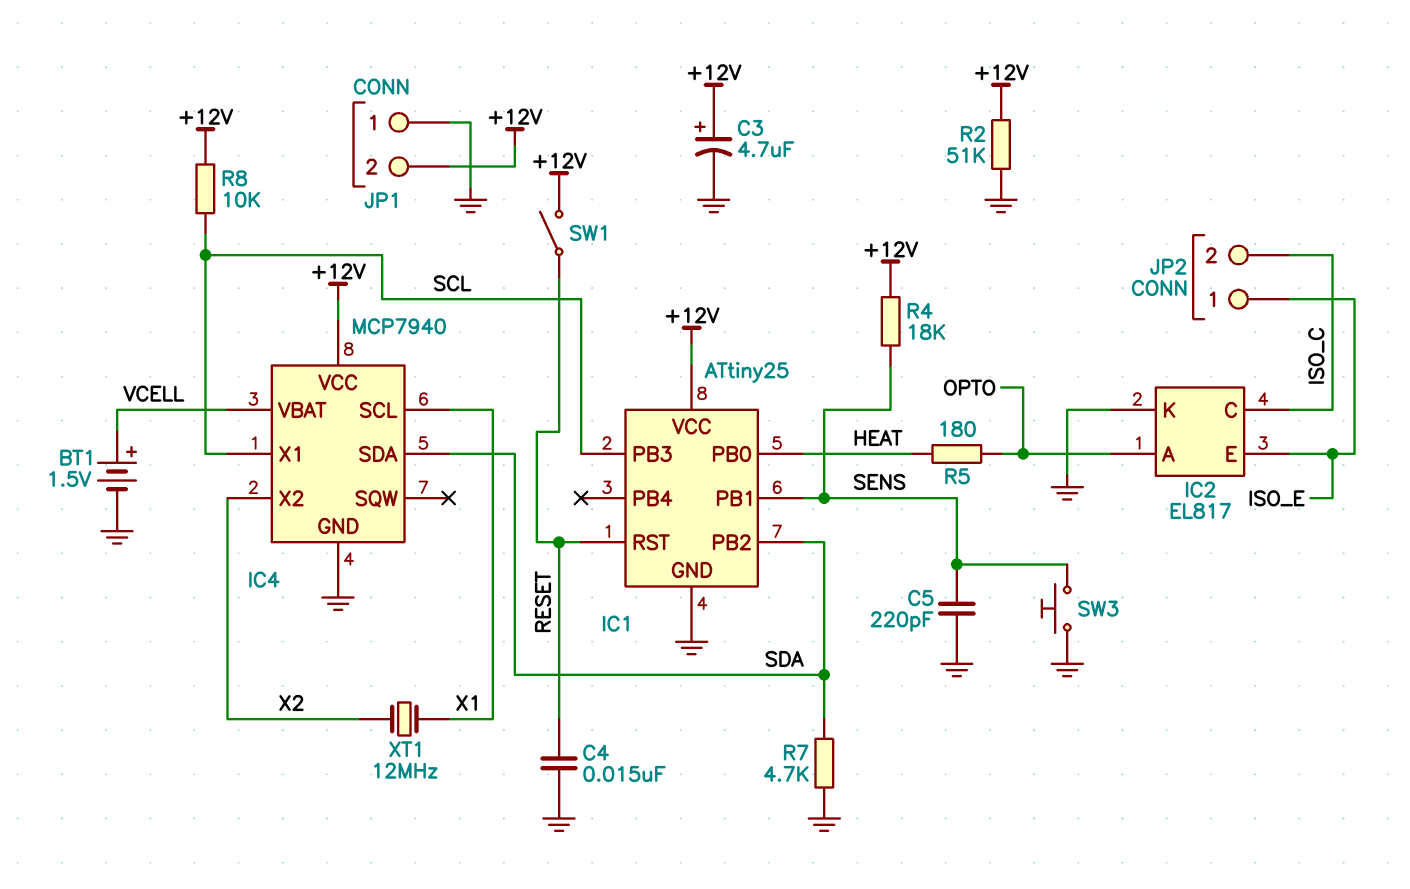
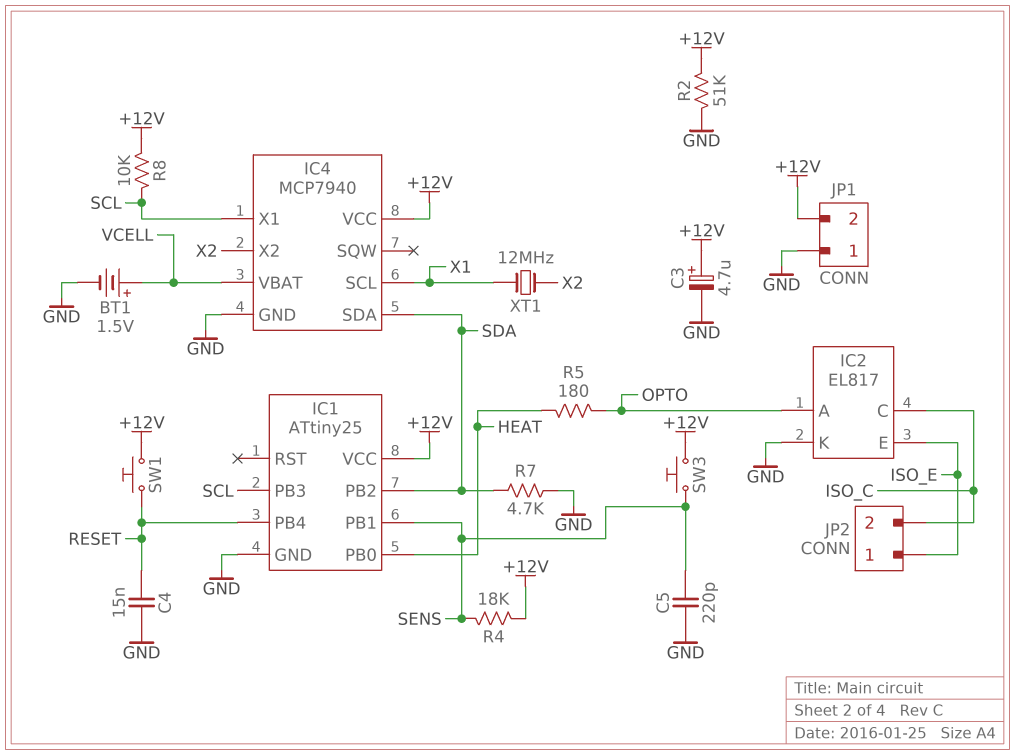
IC1 pin PB4: none -> RESET
IC1 pin RST: RESET -> none
SW1: switch (+12V, RESET) -> button (+12V, RESET)
SW3: button (GND, SENS) -> button (+12V, SENS)

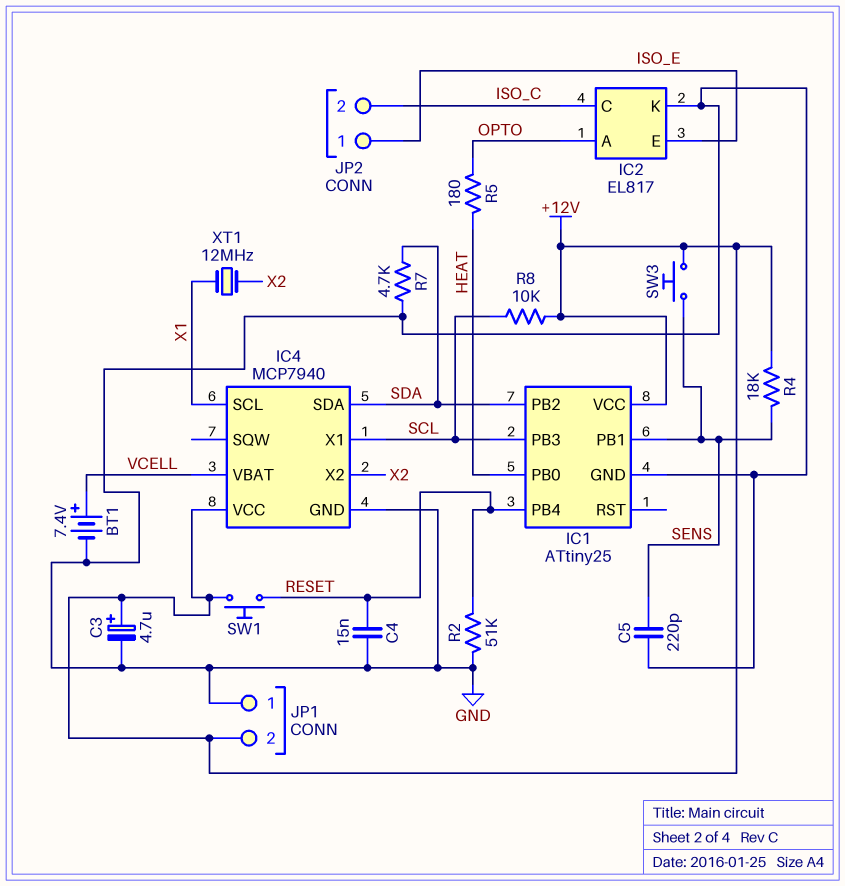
BT1: 1.5V (plus VCELL, minus GND) -> 7.4V (plus VCELL, minus GND)
R2: 51k (+12V, GND) -> 51k (GND, RESET)

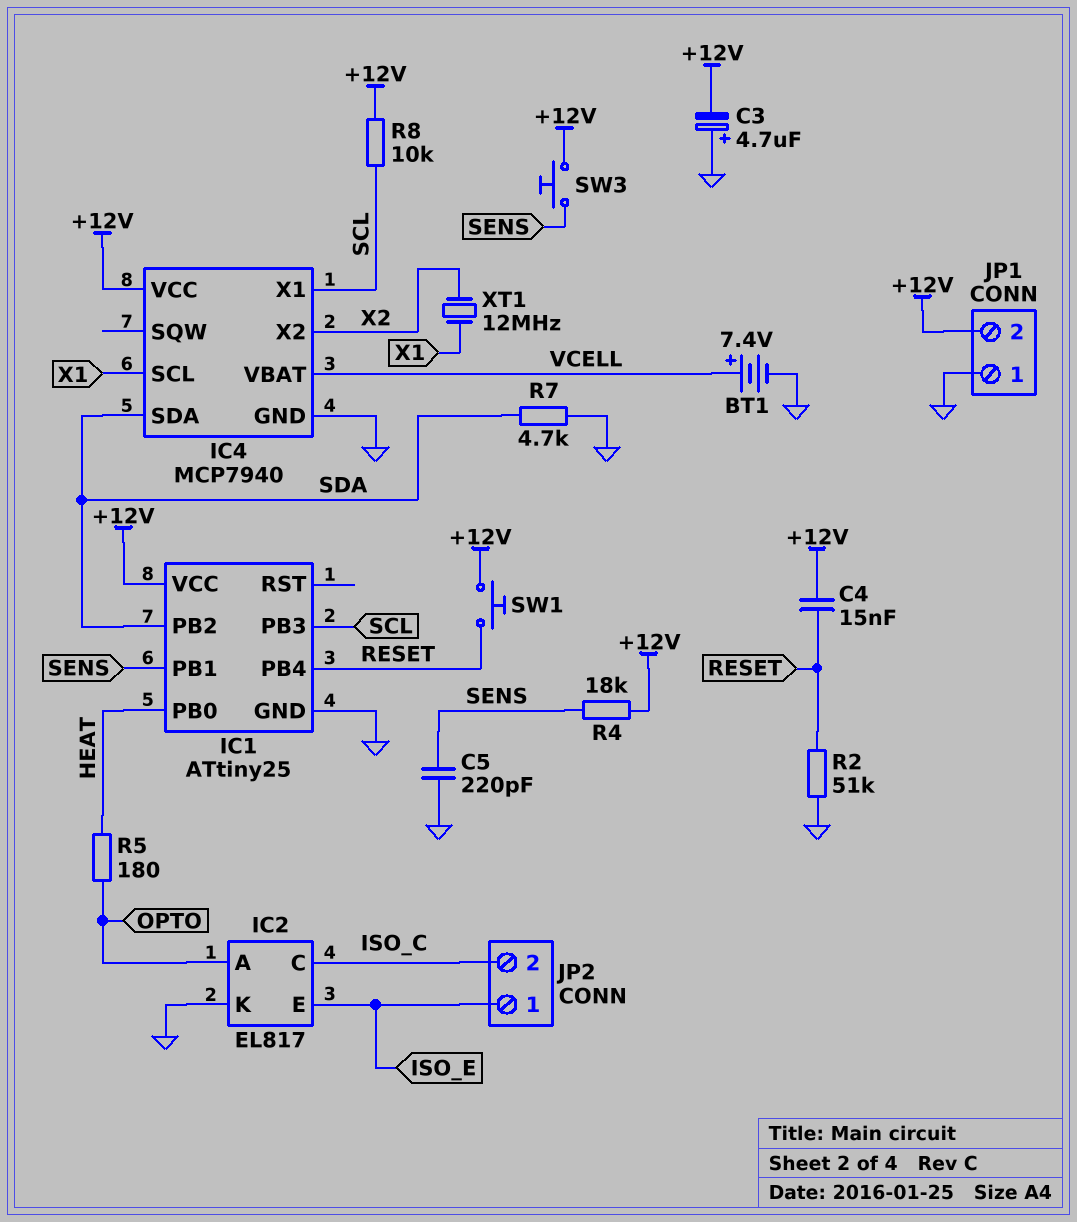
C3: 4.7uF (plus +12V, minus GND) -> 4.7uF (plus GND, minus +12V)
C4: 15nF (GND, RESET) -> 15nF (+12V, RESET)

